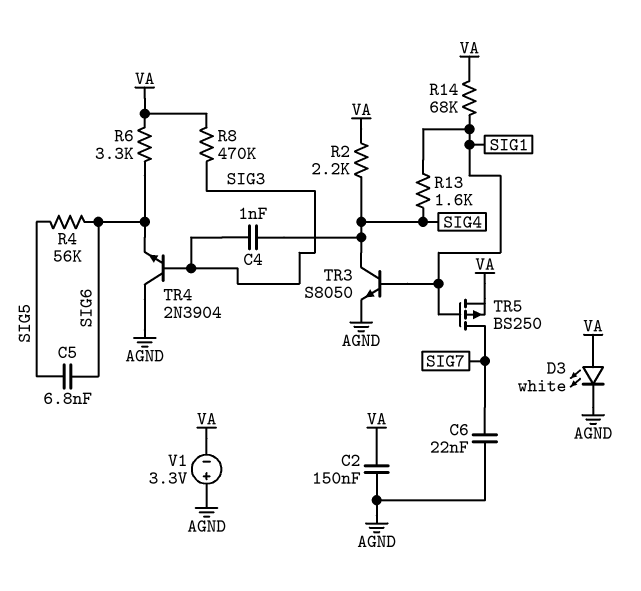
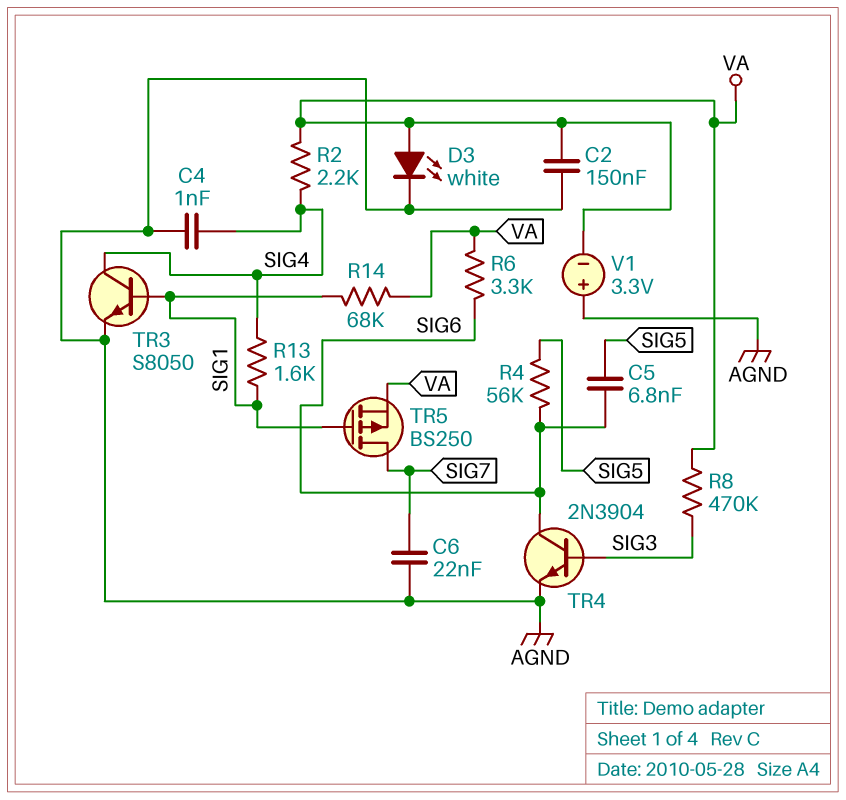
C4: 1nF (SIG3, SIG4) -> 1nF (AGND, SIG4)
TR4: NPN 2N3904 (B SIG3, C AGND, E SIG6) -> NPN 2N3904 (B SIG3, C SIG6, E AGND)

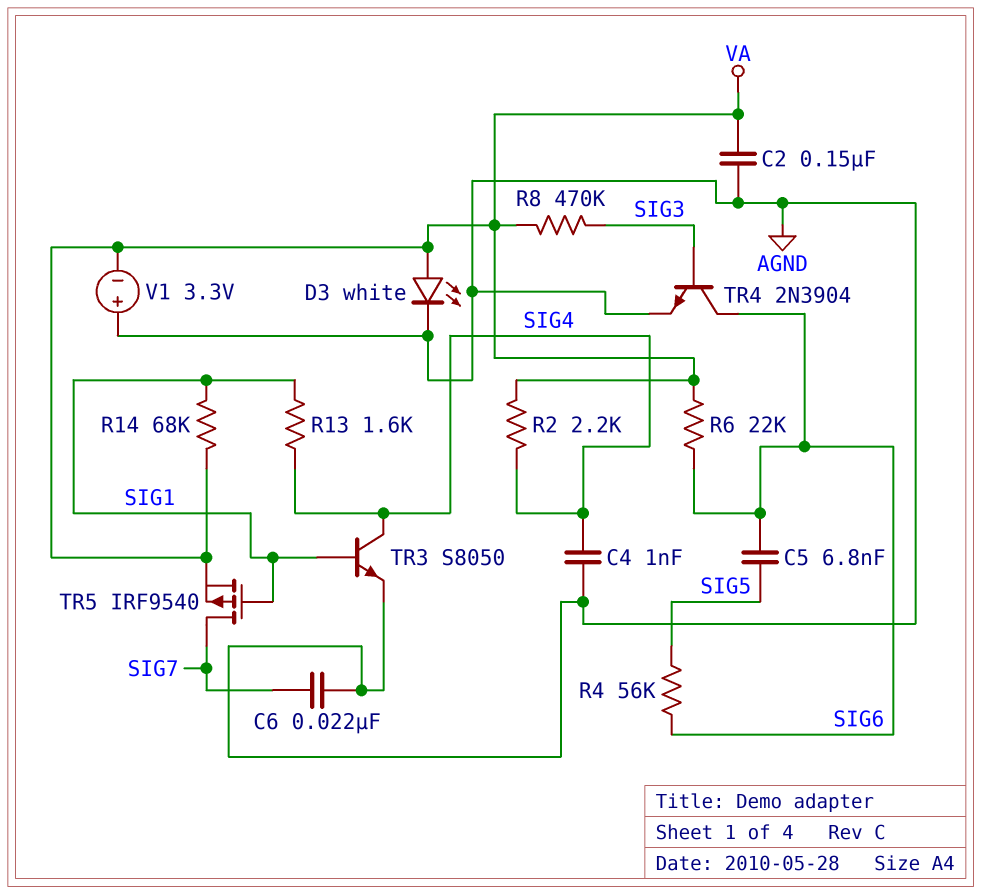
R6: 3.3k (SIG6, VA) -> 22k (SIG6, VA)
TR5: PMOS BS250 (G SIG1, D SIG7, S VA) -> PMOS IRF9540 (G SIG1, D SIG7, S VA)

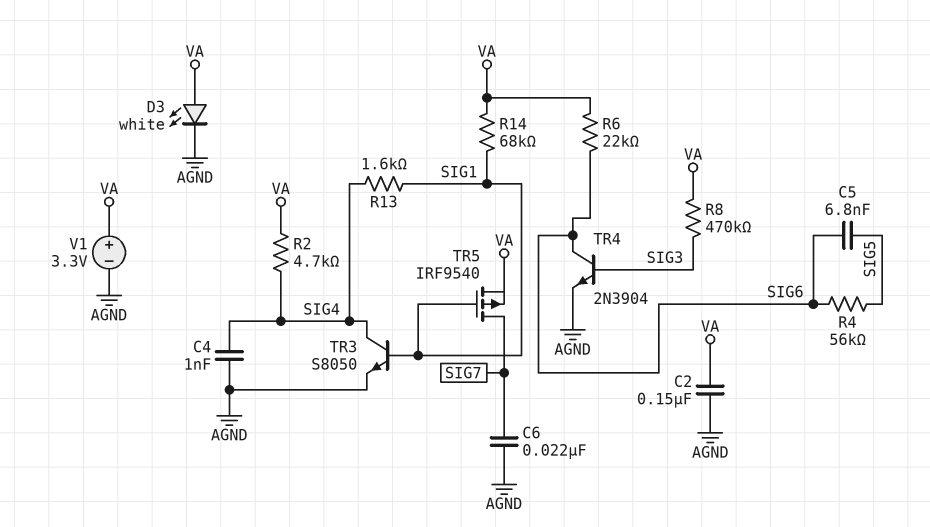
R2: 2.2k (SIG4, VA) -> 4.7k (SIG4, VA)
V1: 3.3V (plus AGND, minus VA) -> 3.3V (plus VA, minus AGND)

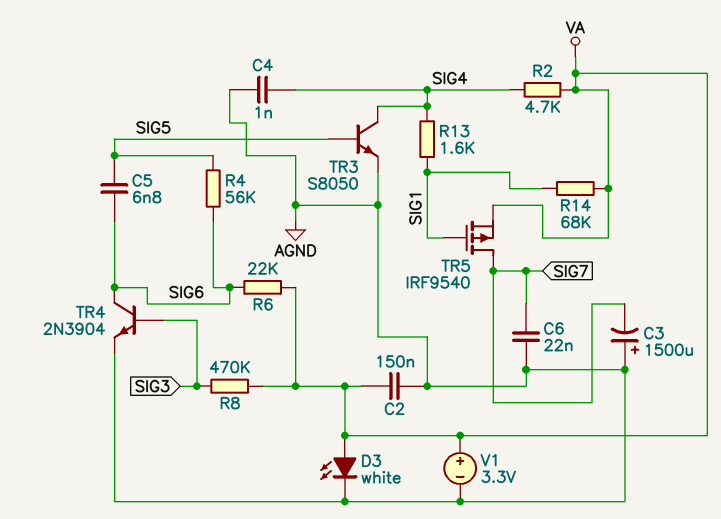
C3: none -> 1500uF (plus AGND, minus SIG7)
TR3: NPN S8050 (B SIG1, C SIG4, E AGND) -> NPN S8050 (B SIG5, C SIG4, E AGND)

